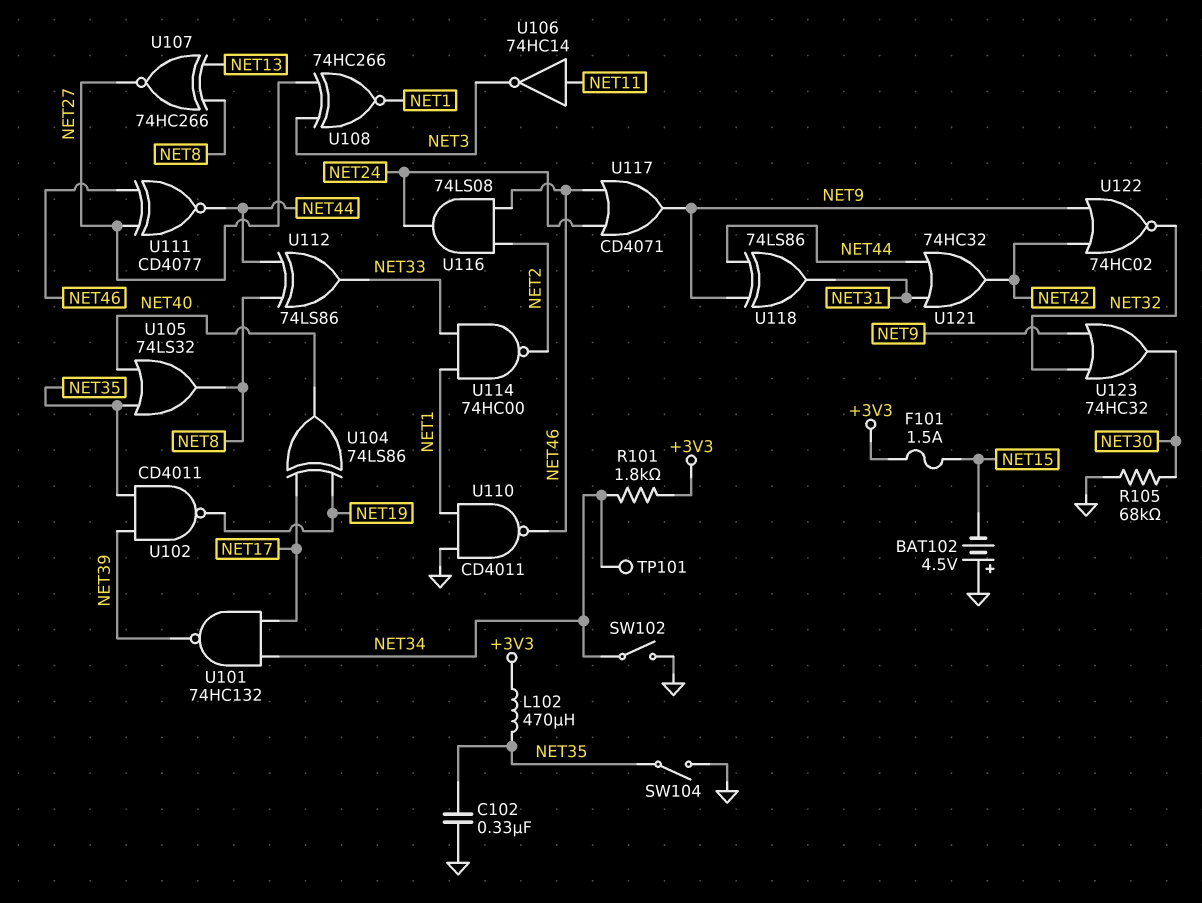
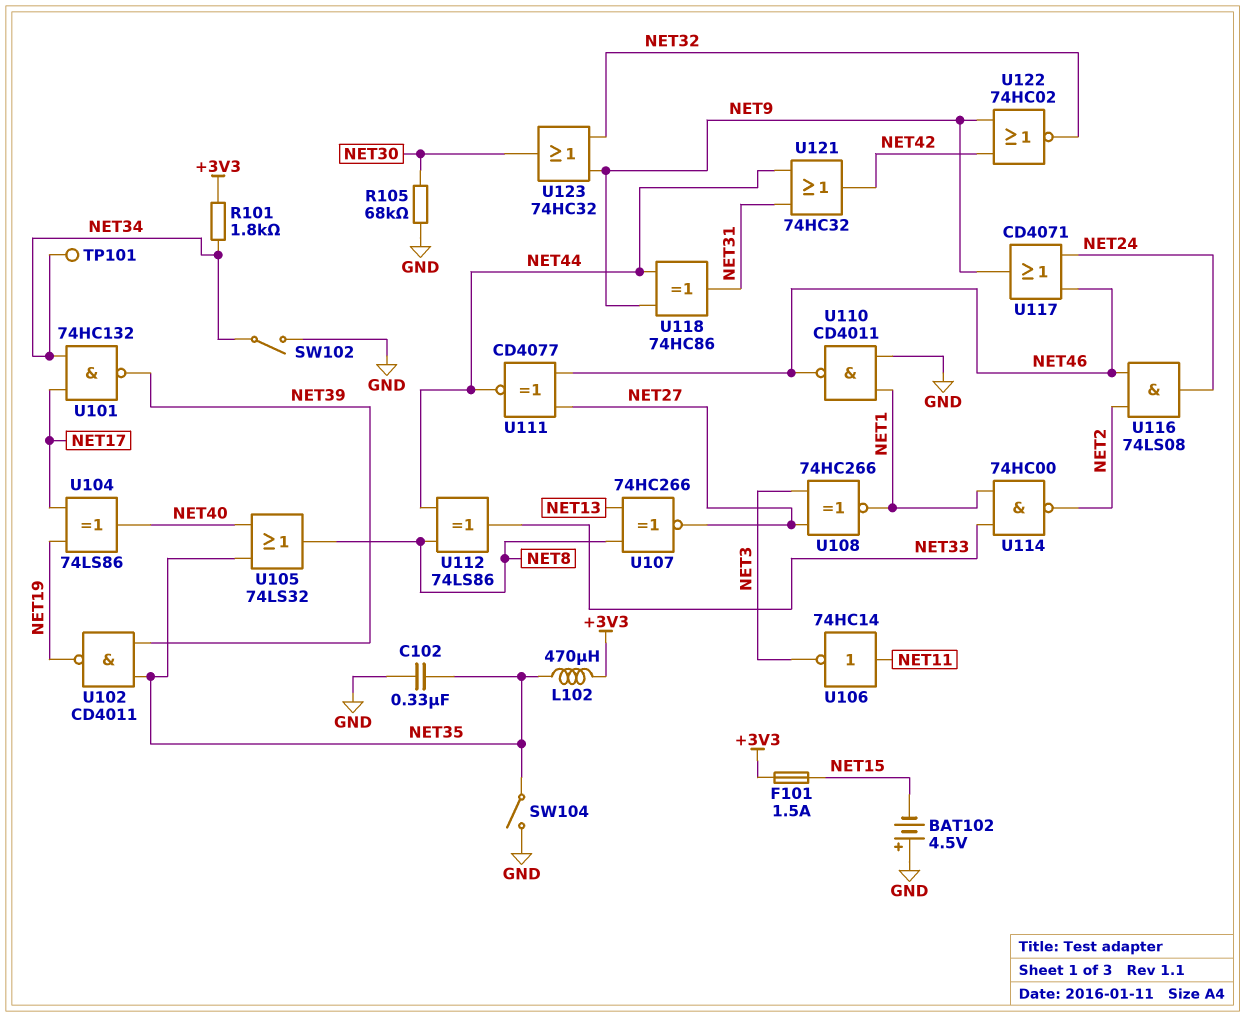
U118: XOR 74LS86 (in NET9, in NET44, out NET31) -> XOR 74HC86 (in NET9, in NET44, out NET31)

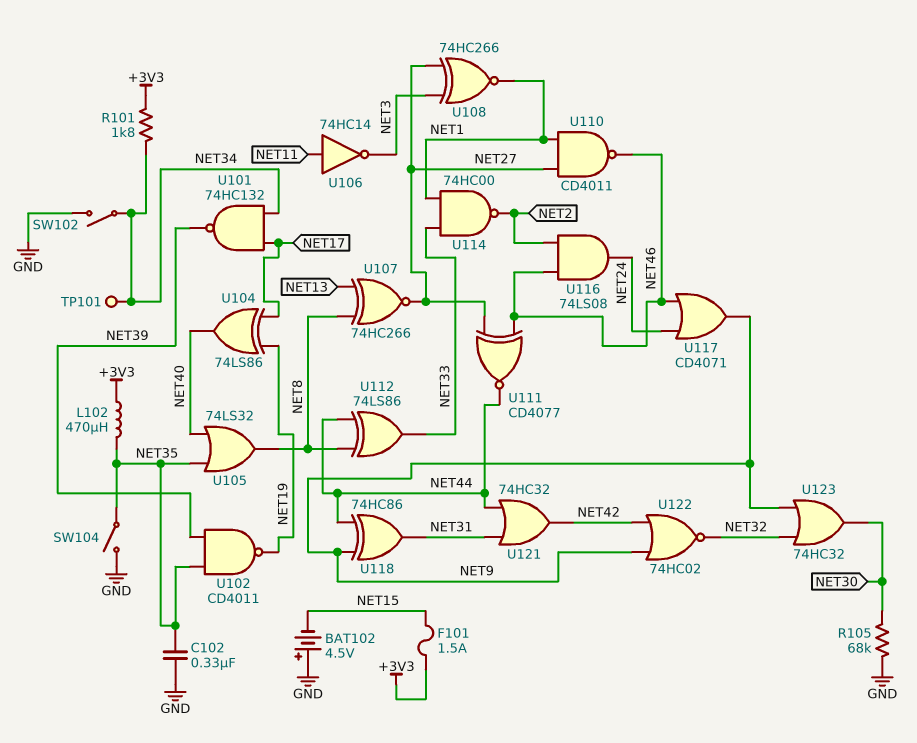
U110: NAND CD4011 (in GND, in NET1, out NET46) -> NAND CD4011 (in NET1, in NET27, out NET46)

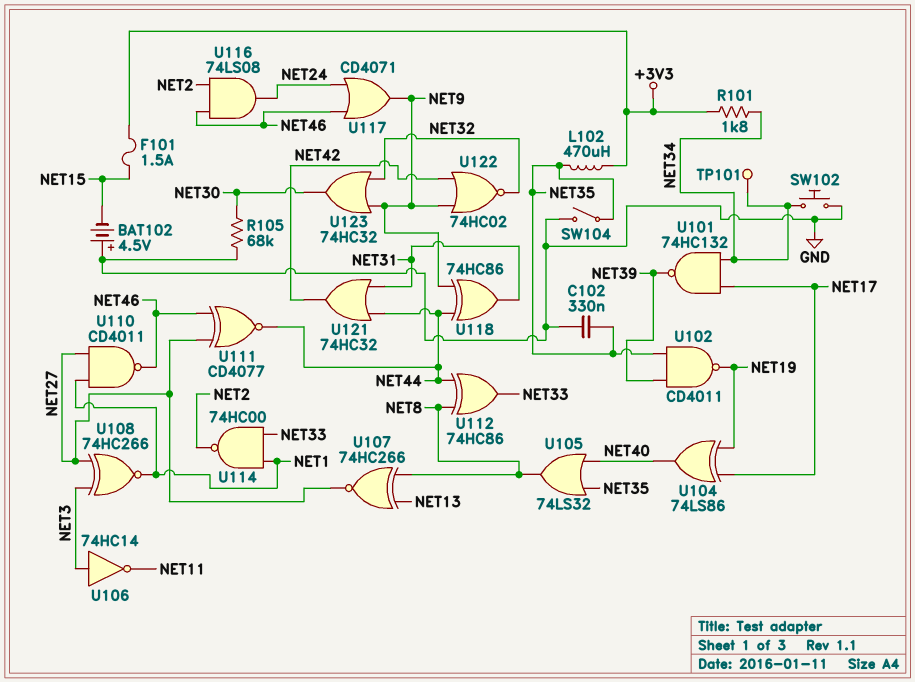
SW102: switch (GND, NET34) -> button (GND, NET34)
U106: NOT 74HC14 (in NET11, out NET3) -> NOT 74HC14 (in NET3, out NET11)
U112: XOR 74LS86 (in NET8, in NET44, out NET33) -> XOR 74HC86 (in NET8, in NET44, out NET33)

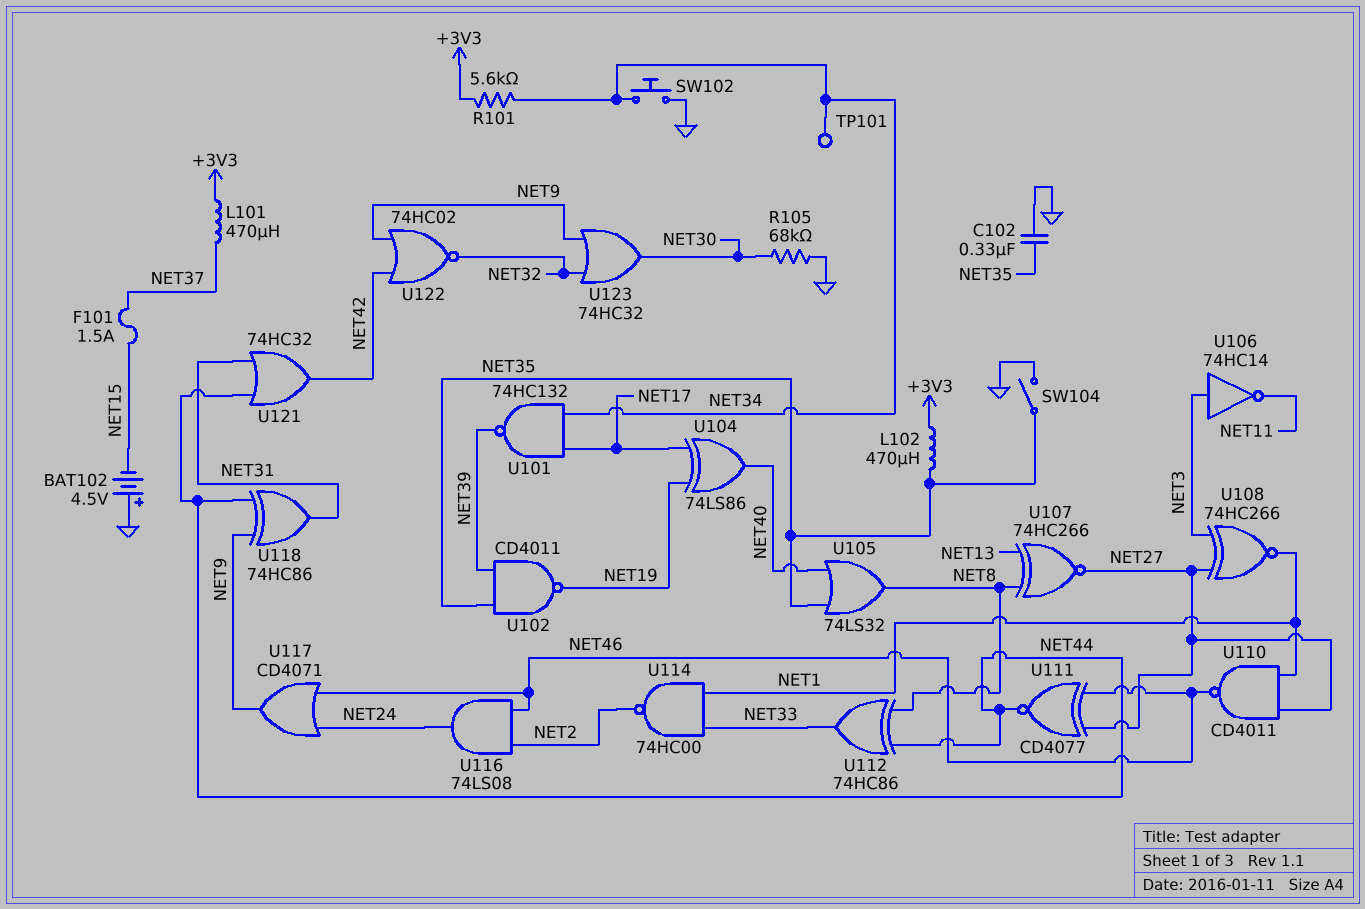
F101: 1.5A (+3V3, NET15) -> 1.5A (NET15, NET37)
L101: none -> 470uH (+3V3, NET37)
R101: 1.8k (+3V3, NET34) -> 5.6k (+3V3, NET34)

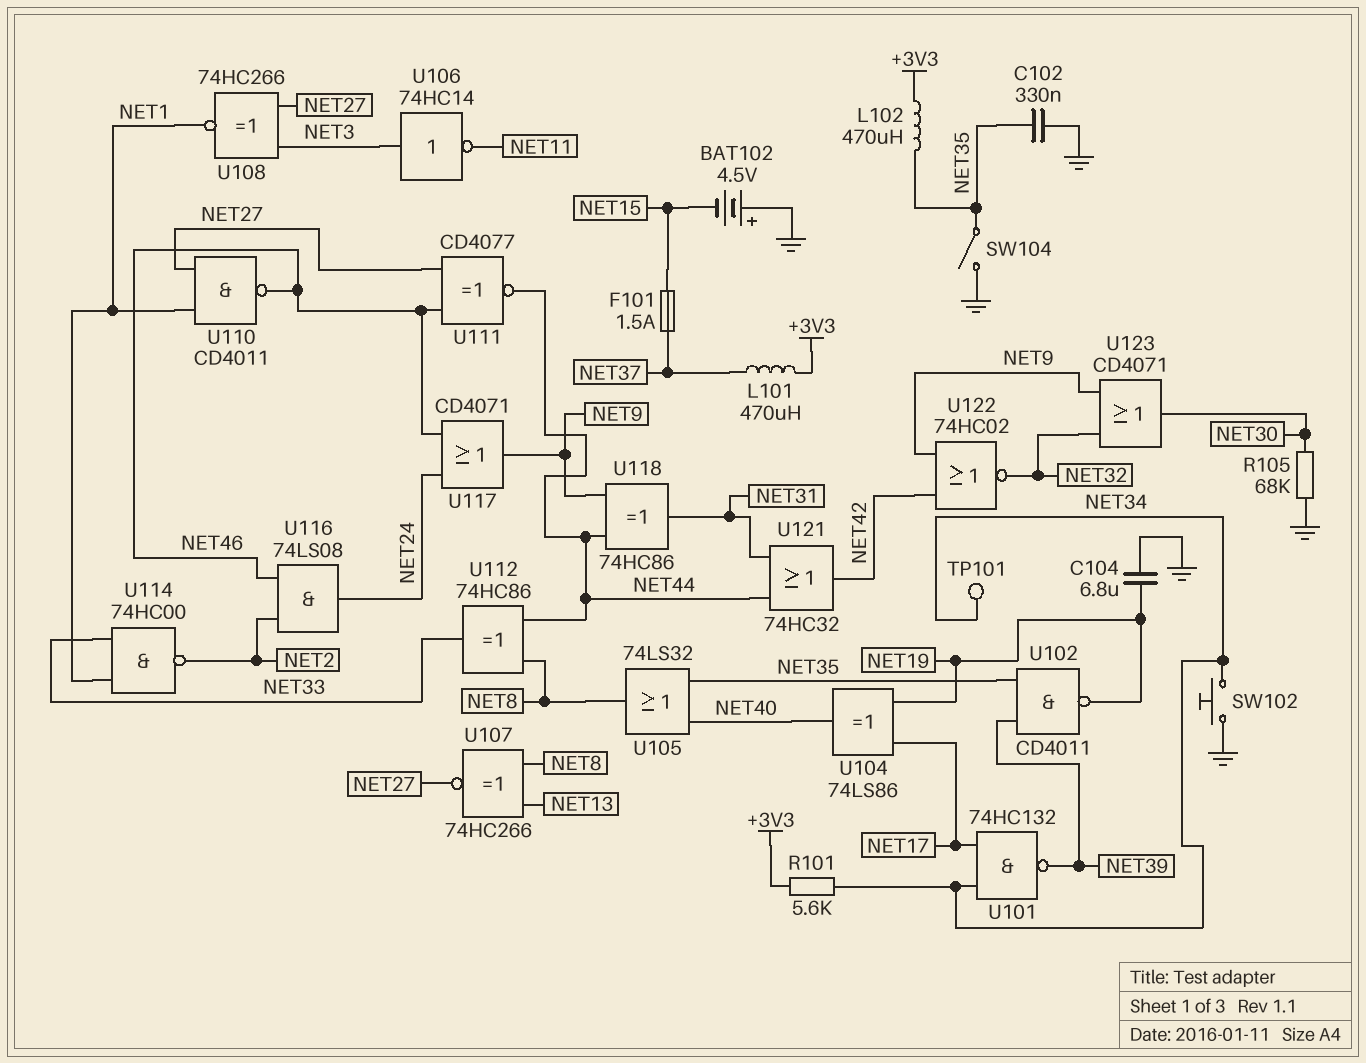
C104: none -> 6.8uF (GND, NET19)
U123: OR 74HC32 (in NET9, in NET32, out NET30) -> OR CD4071 (in NET9, in NET32, out NET30)

